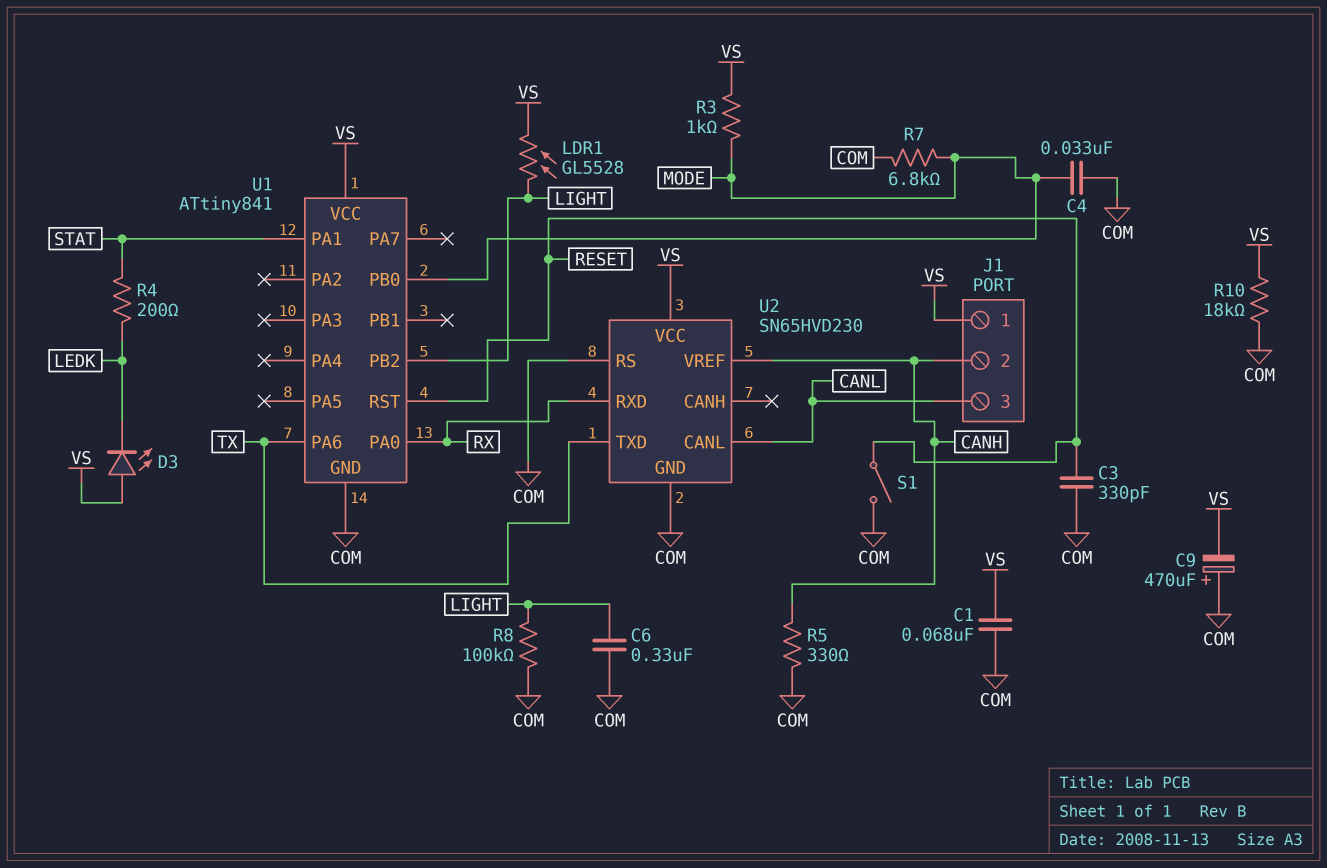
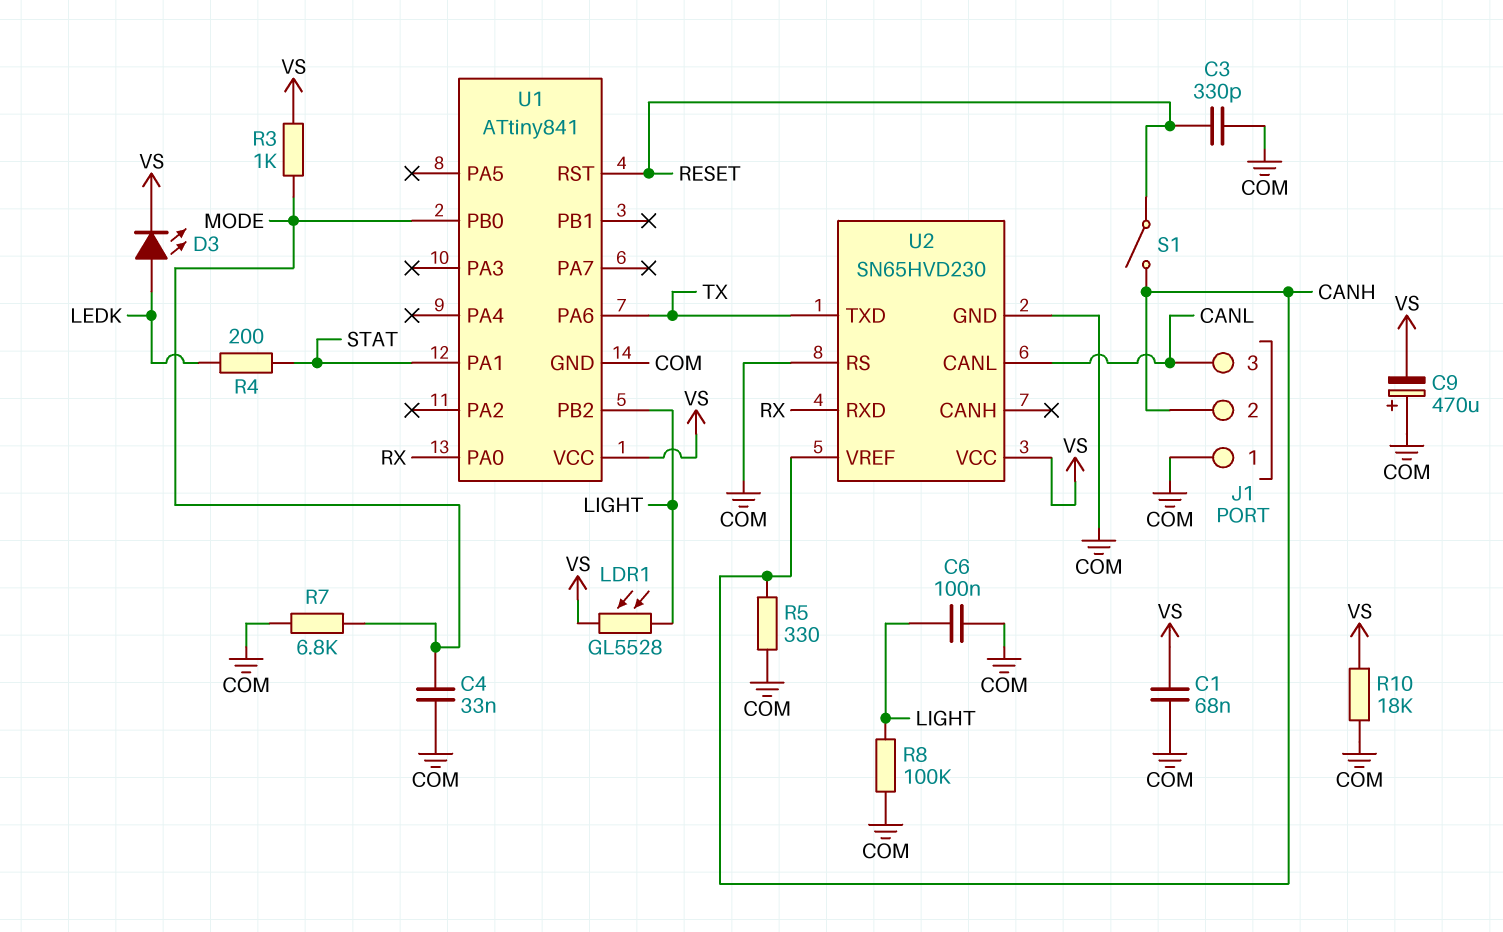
C6: 330nF (COM, LIGHT) -> 100nF (COM, LIGHT)
D3: LED (A VS, K LEDK) -> LED (A LEDK, K VS)
J1 pin 1: VS -> COM
S1: switch (COM, RESET) -> switch (CANH, RESET)

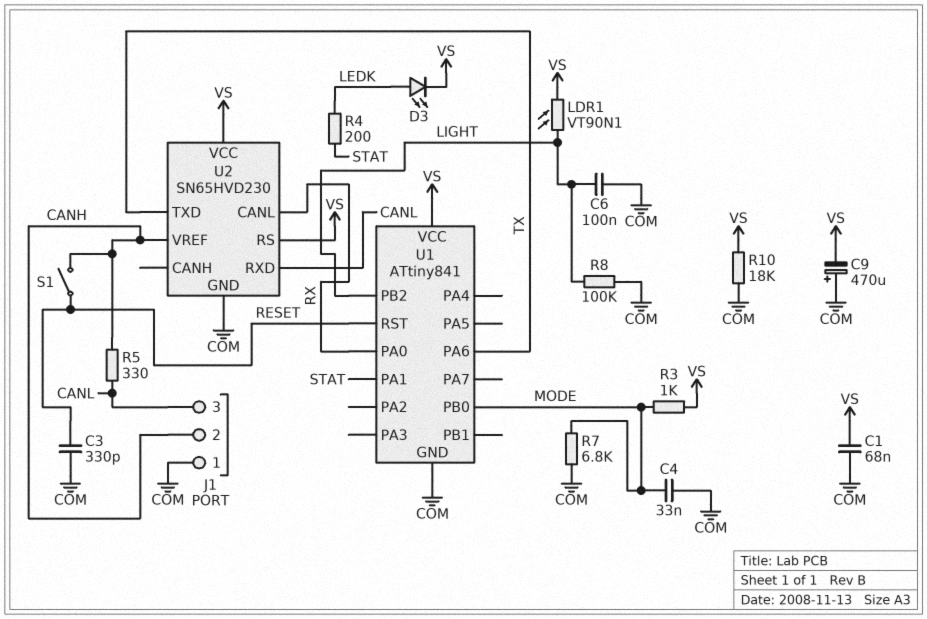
LDR1: GL5528 (LIGHT, VS) -> VT90N1 (LIGHT, VS)
R5: 330 (CANH, COM) -> 330 (CANH, CANL)
U2 pin CANL: CANL -> RX
U2 pin RS: COM -> VS
U2 pin RXD: RX -> CANL

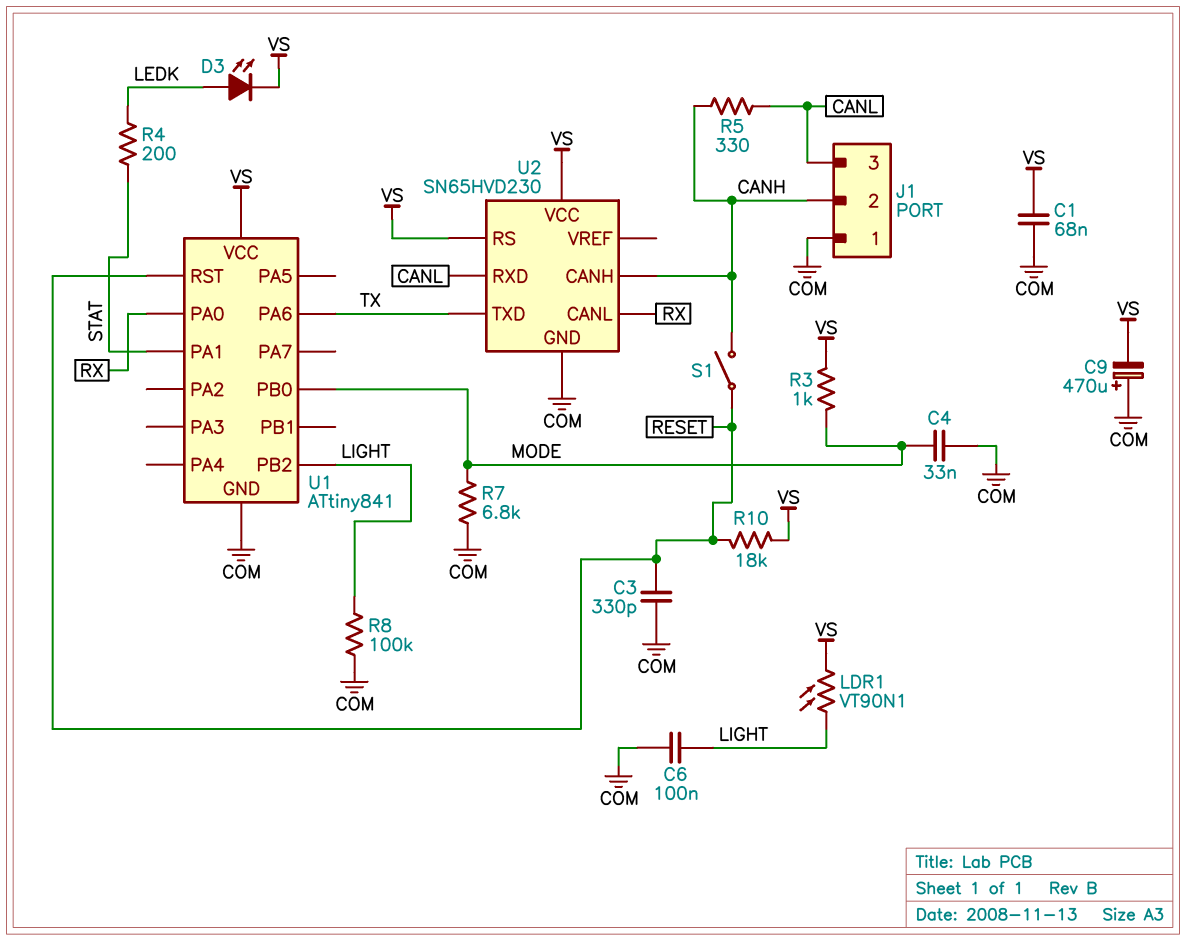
R10: 18k (COM, VS) -> 18k (RESET, VS)
U2 pin CANH: none -> CANH
U2 pin VREF: CANH -> none

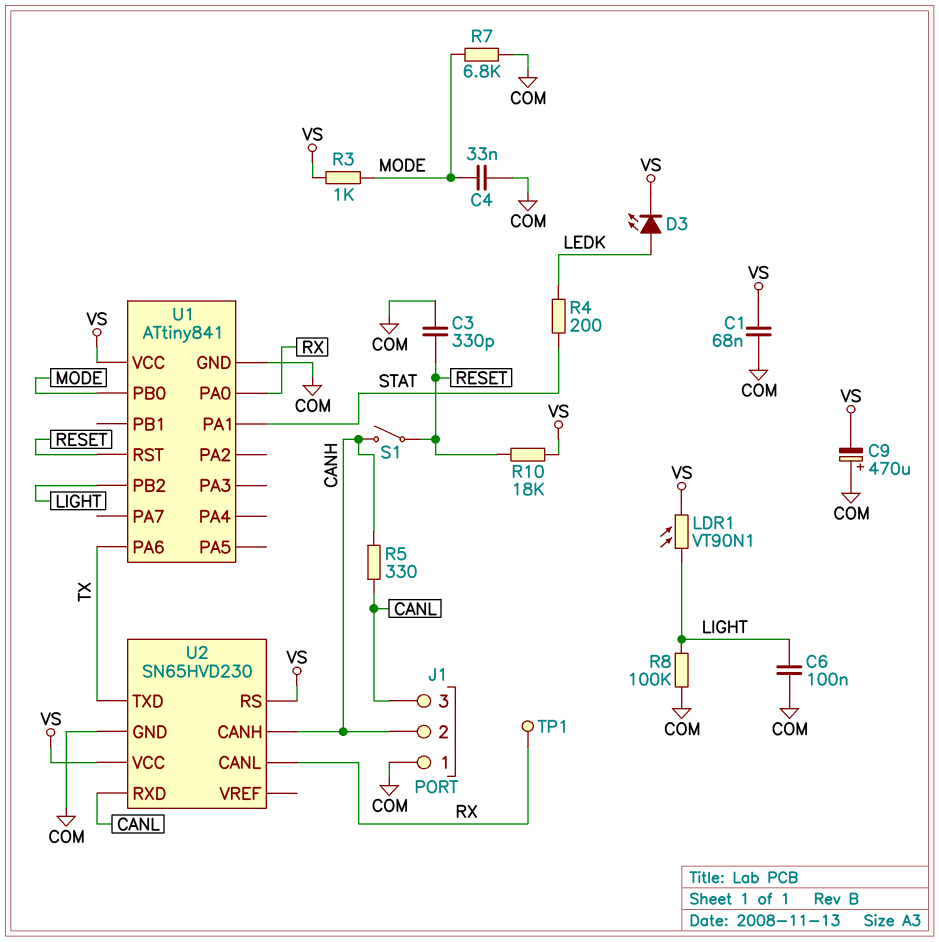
TP1: none -> test point (RX)

